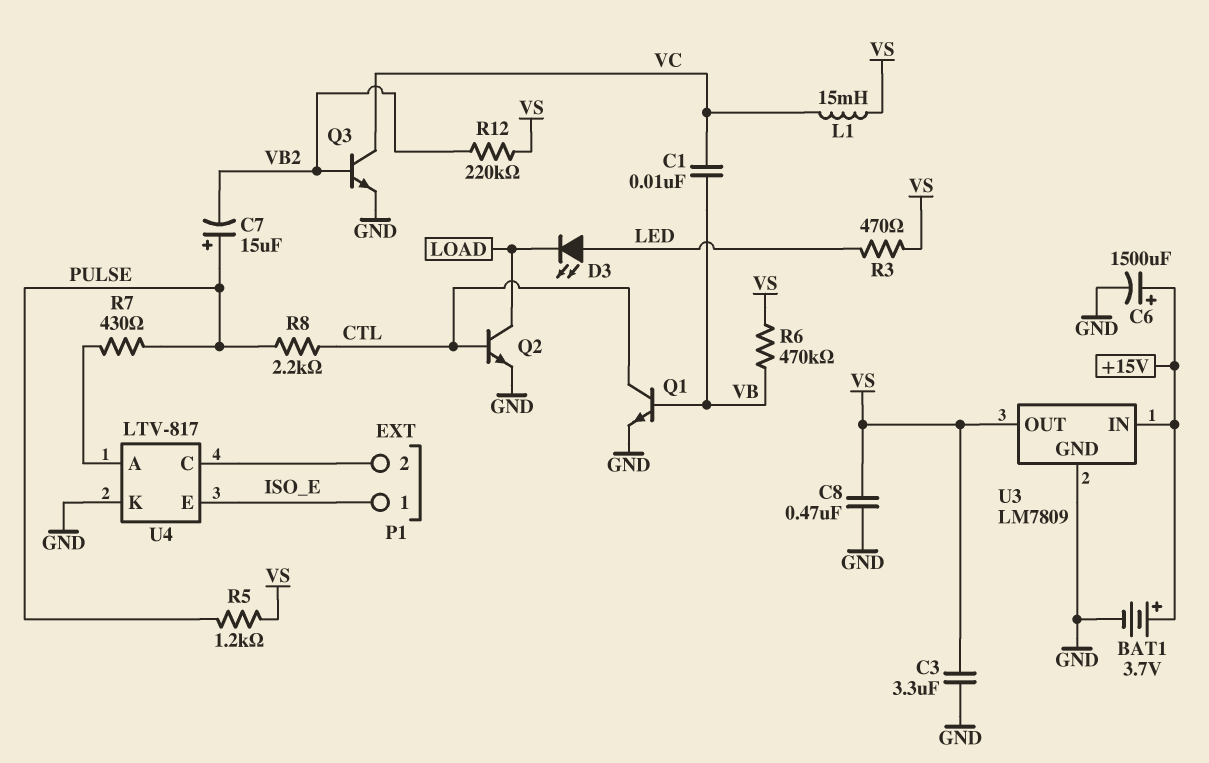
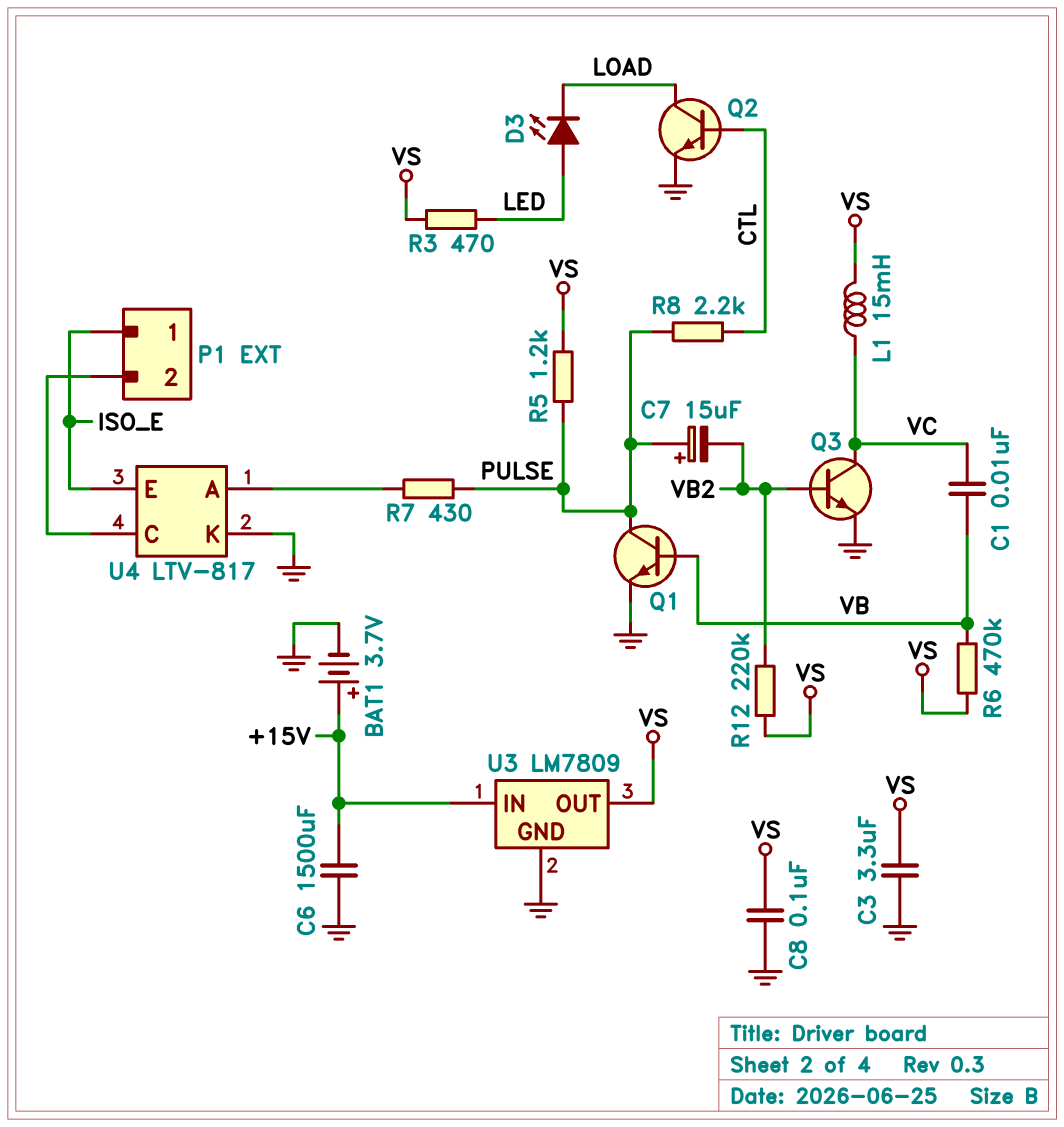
C6: 1500uF (plus +15V, minus GND) -> 1500uF (+15V, GND)
C8: 470nF (GND, VS) -> 100nF (GND, VS)
Q1: NPN (B VB, C CTL, E GND) -> NPN (B VB, C PULSE, E GND)

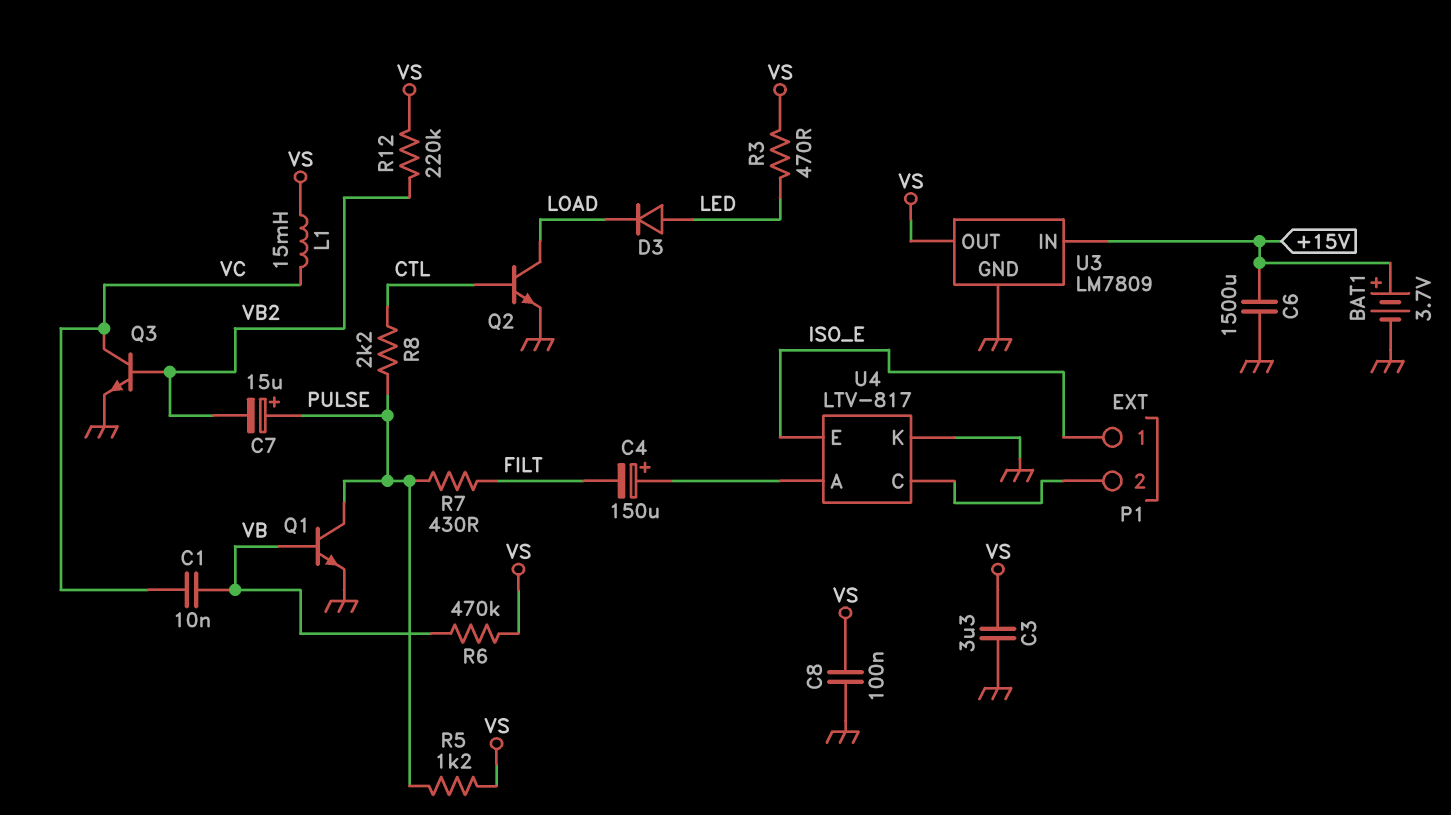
C4: none -> 150uF (plus U4/A, minus FILT)
D3: LED (A LED, K LOAD) -> diode (A LED, K LOAD)
R7: 430 (PULSE, U4/A) -> 430 (FILT, PULSE)

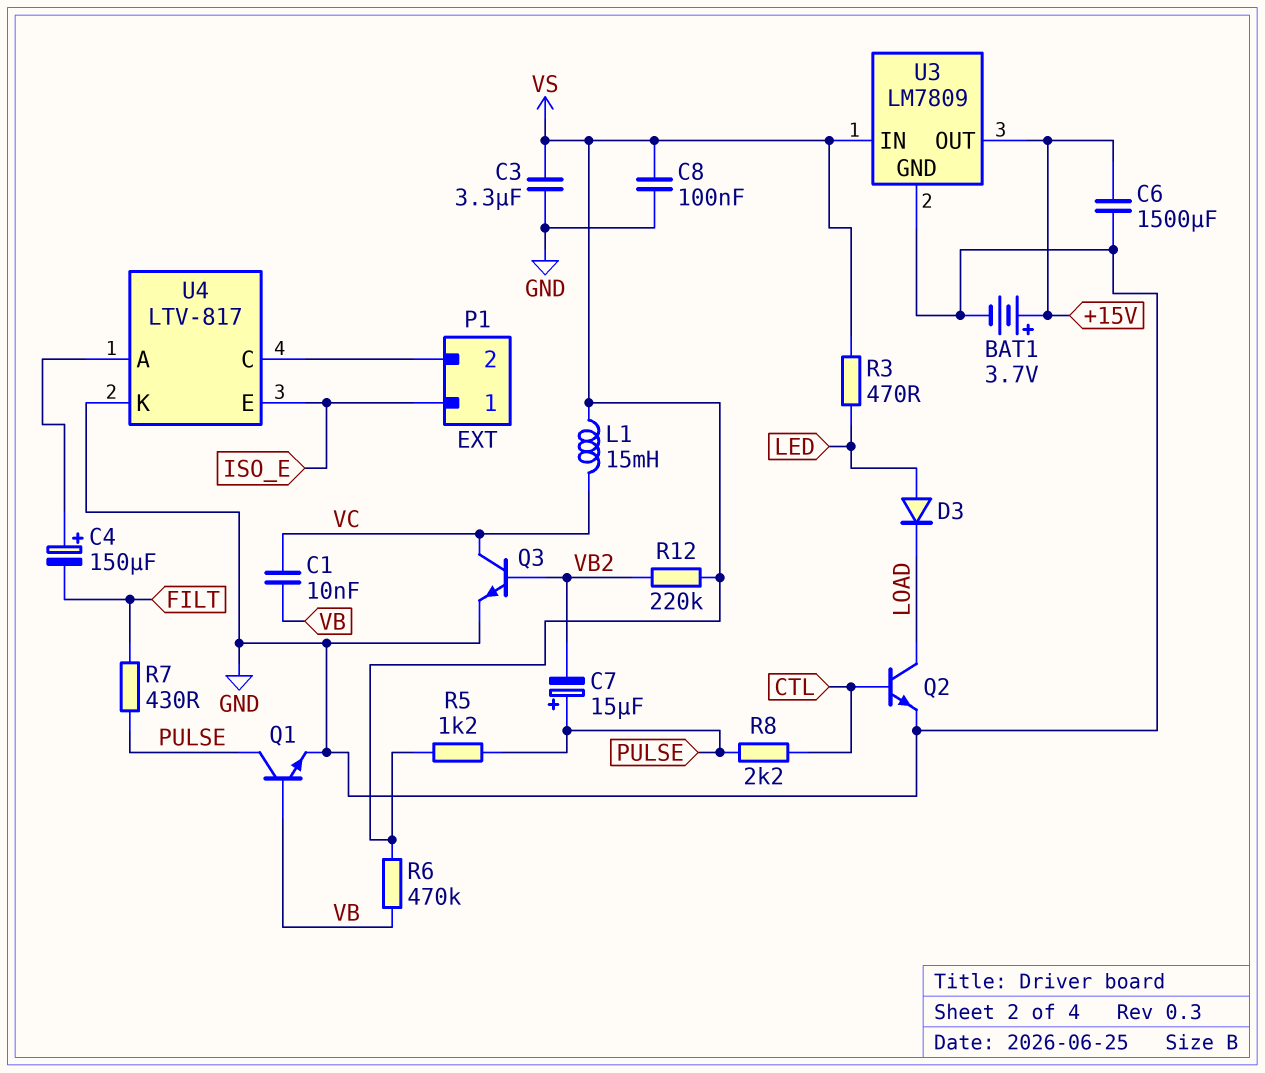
U3 pin IN: +15V -> VS
U3 pin OUT: VS -> +15V

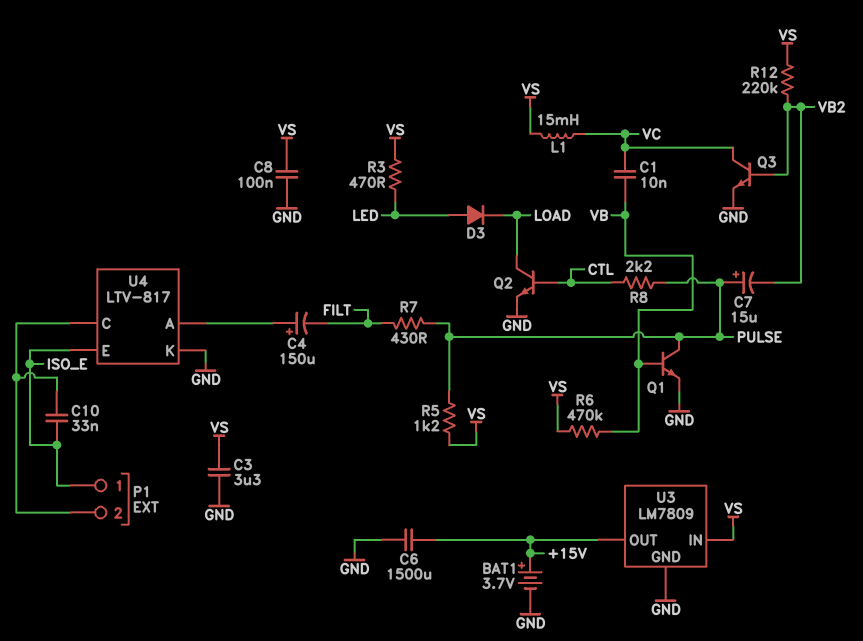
C10: none -> 33nF (ISO_E, P1/2)

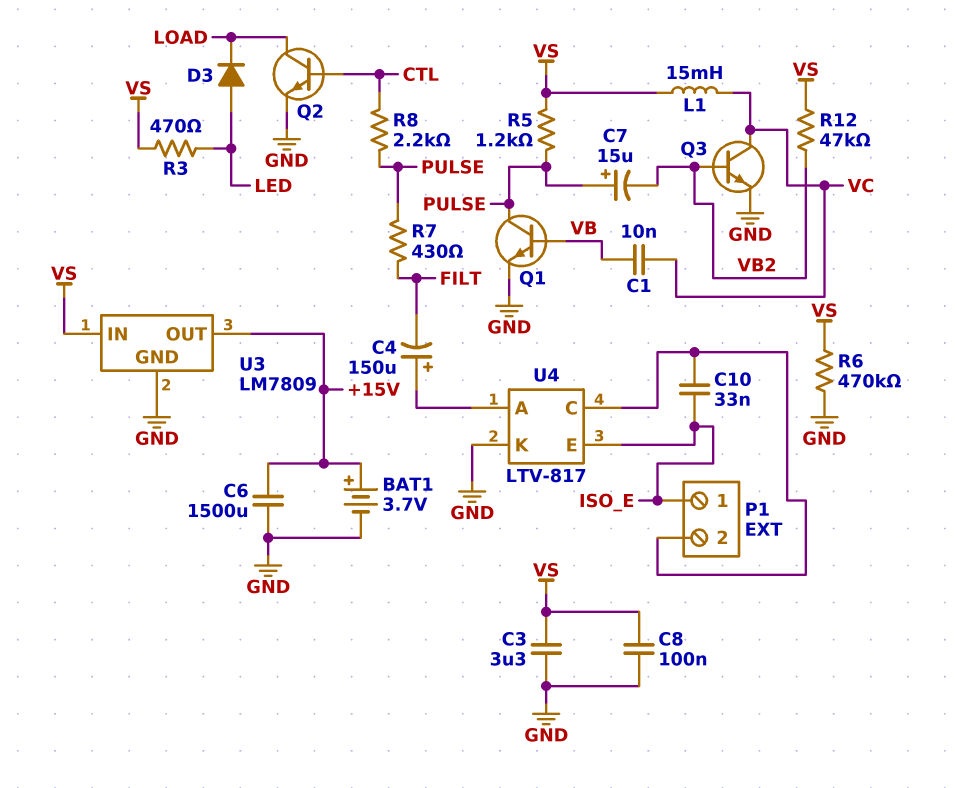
R6: 470k (VB, VS) -> 470k (GND, VS)
R12: 220k (VB2, VS) -> 47k (VB2, VS)

